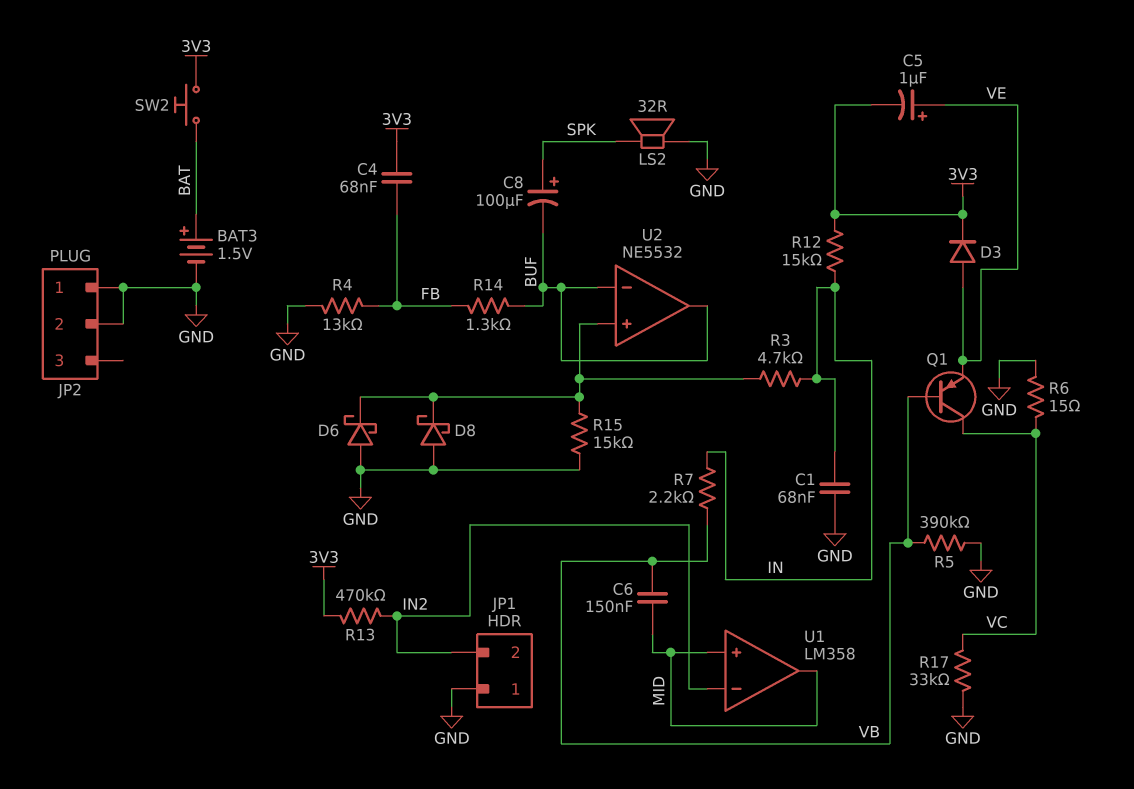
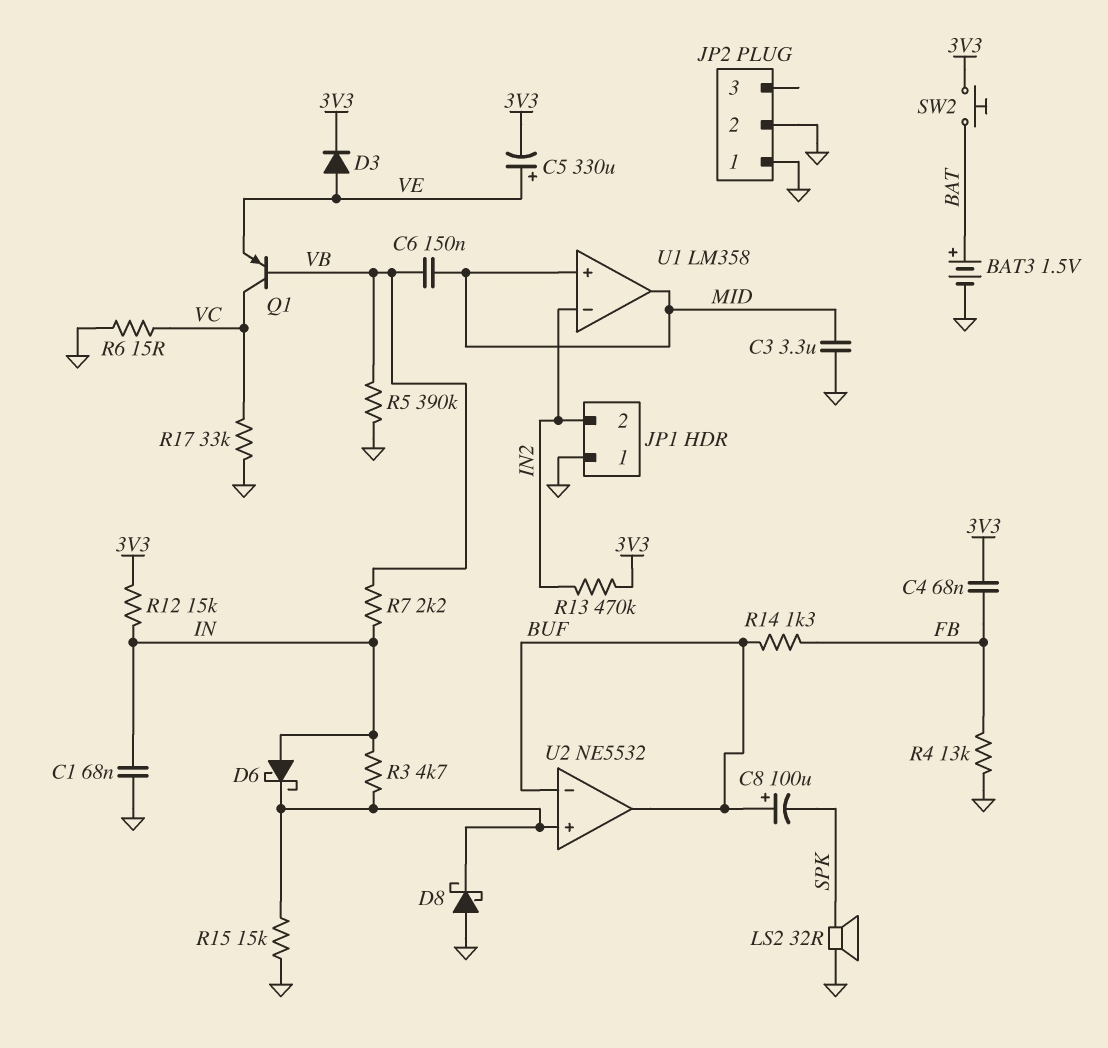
C3: none -> 3.3uF (GND, MID)
C5: 1uF (plus VE, minus 3V3) -> 330uF (plus VE, minus 3V3)
C8: 100uF (plus SPK, minus BUF) -> 100uF (plus BUF, minus SPK)
D6: schottky (A GND, K U2/in+) -> schottky (A IN, K U2/in+)

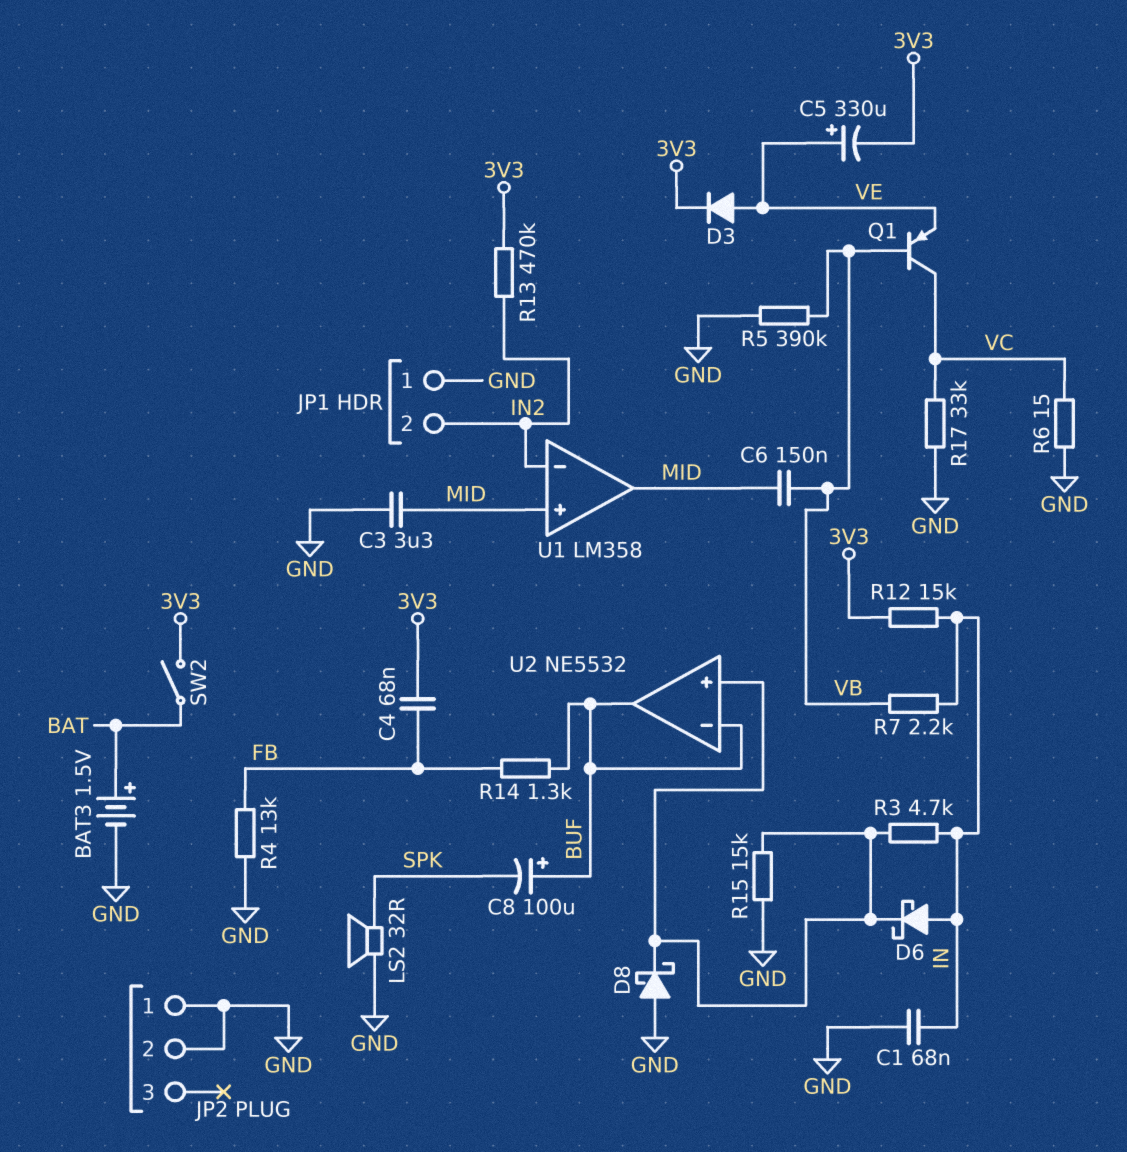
SW2: button (3V3, BAT) -> switch (3V3, BAT)

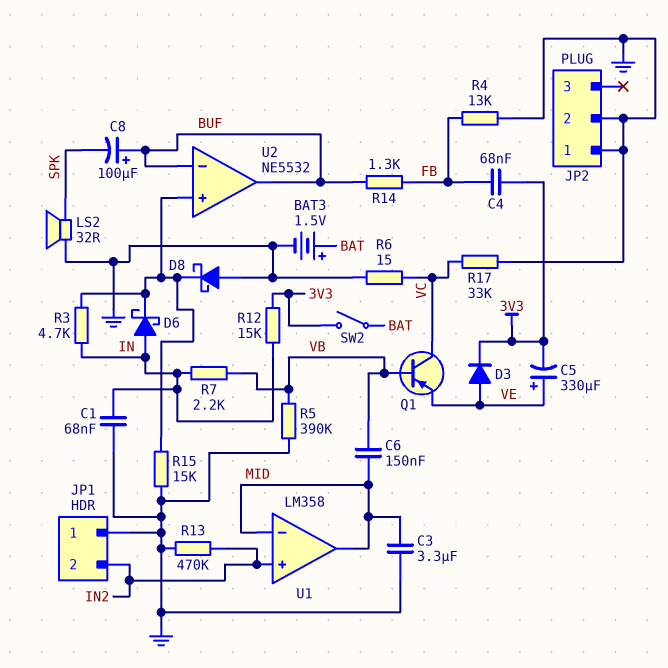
R13: 470k (3V3, IN2) -> 470k (GND, IN2)
U1 pin in+: MID -> IN2
U1 pin in-: IN2 -> MID

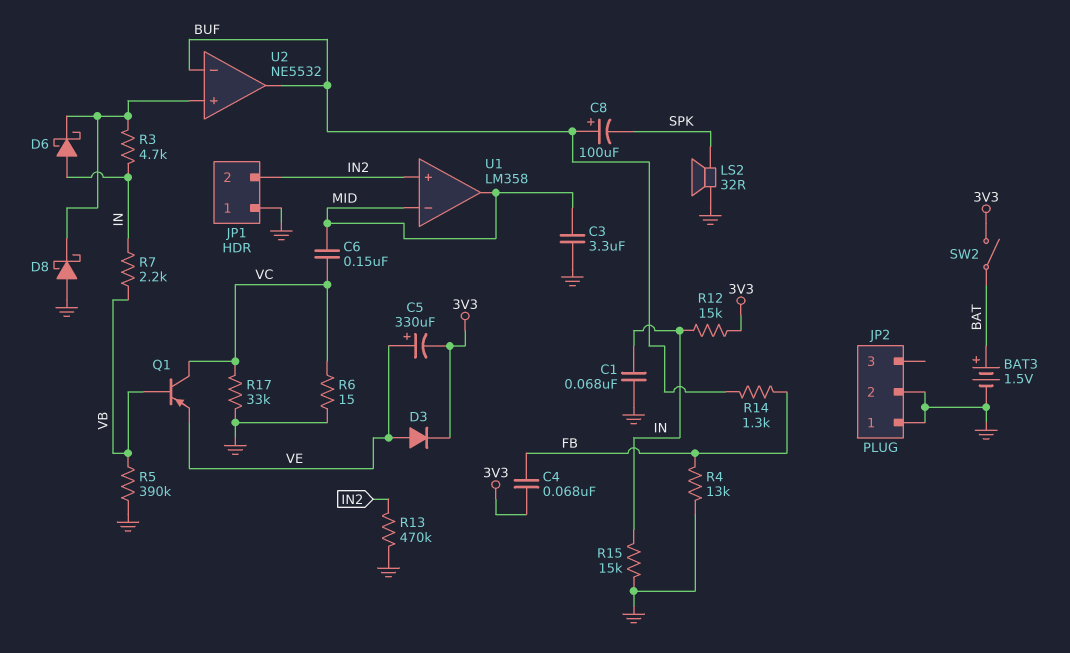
C6: 150nF (MID, VB) -> 150nF (MID, VC)
R15: 15k (GND, U2/in+) -> 15k (GND, IN)

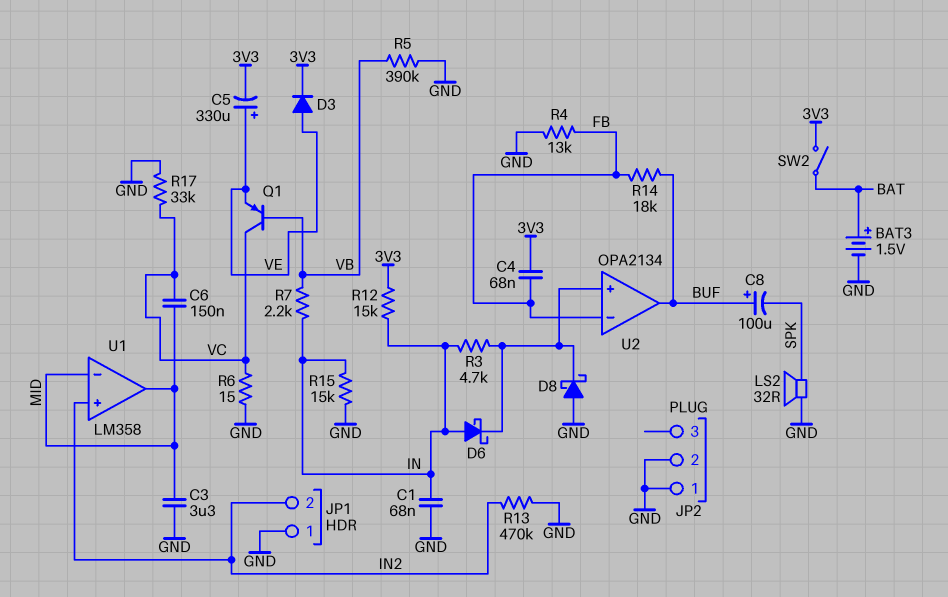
R14: 1.3k (BUF, FB) -> 18k (BUF, FB)
U2: NE5532 -> OPA2134
U2 pin in-: BUF -> FB

